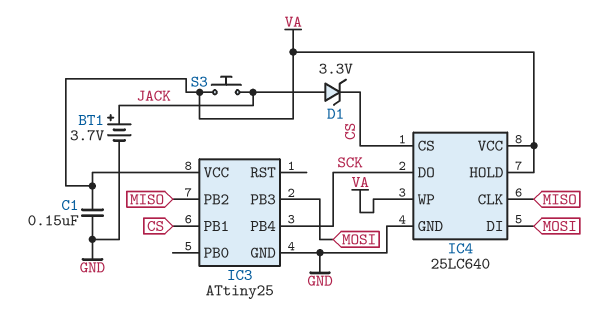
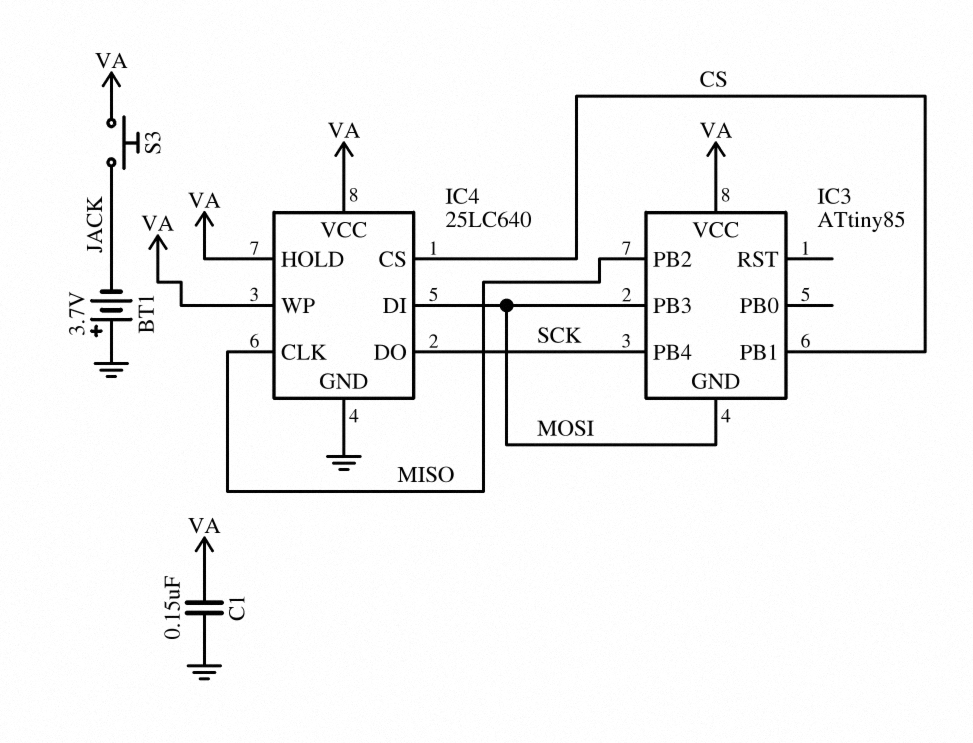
BT1: 3.7V (plus JACK, minus GND) -> 3.7V (plus GND, minus JACK)
D1: zener 3.3V (A JACK, K CS) -> none
IC3: ATtiny25 -> ATtiny85
IC3 pin GND: GND -> MOSI

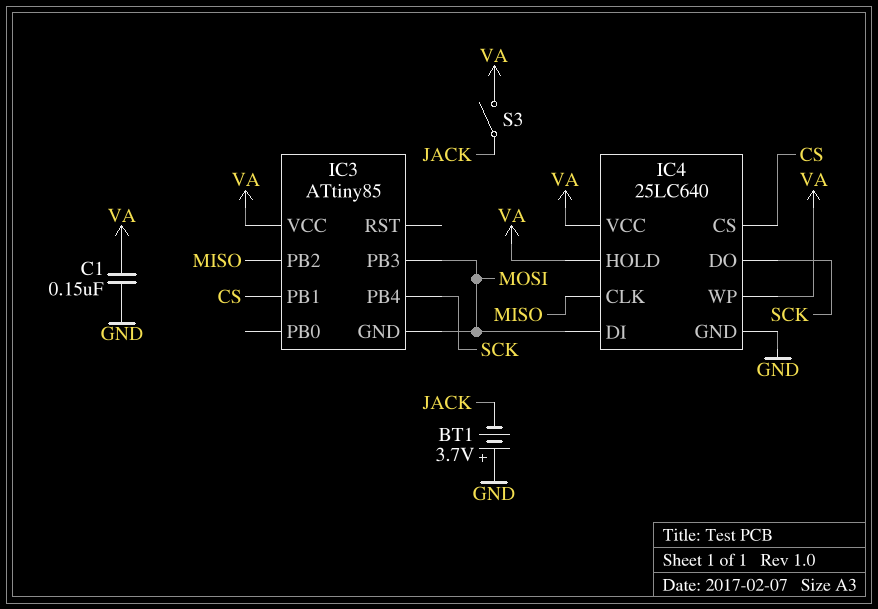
S3: button (JACK, VA) -> switch (JACK, VA)

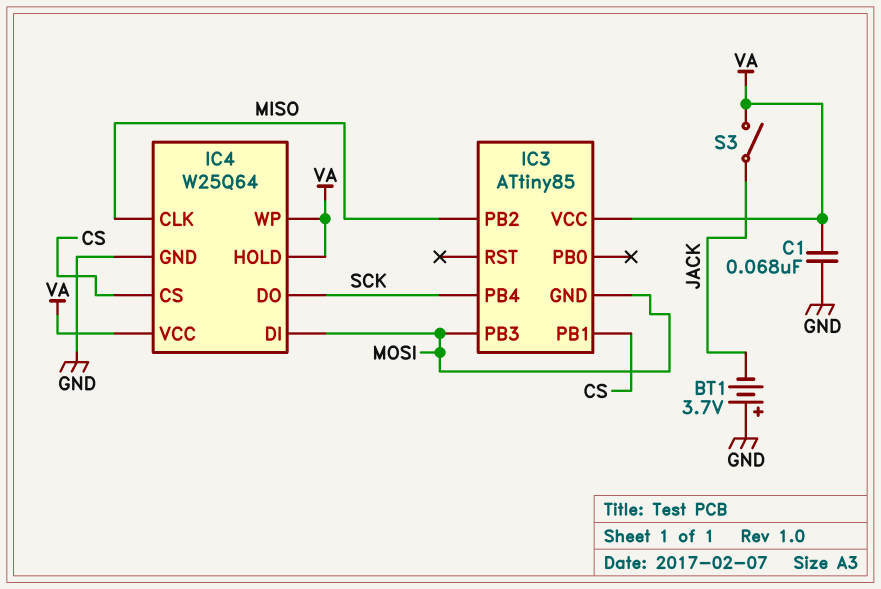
C1: 150nF (GND, VA) -> 68nF (GND, VA)
IC4: 25LC640 -> W25Q64

